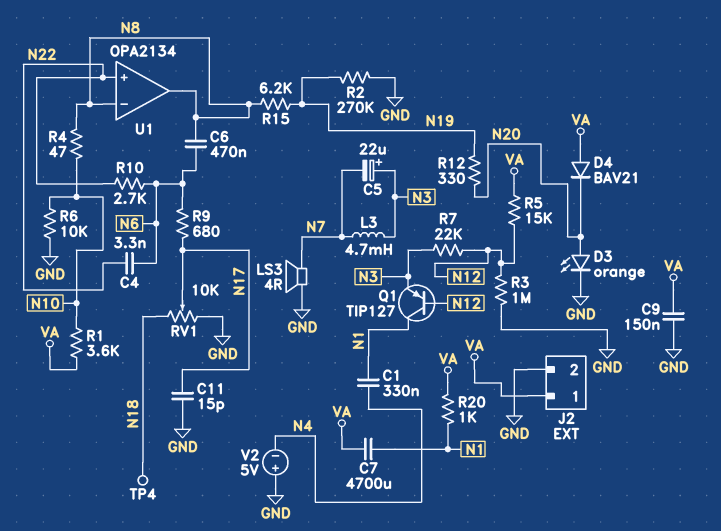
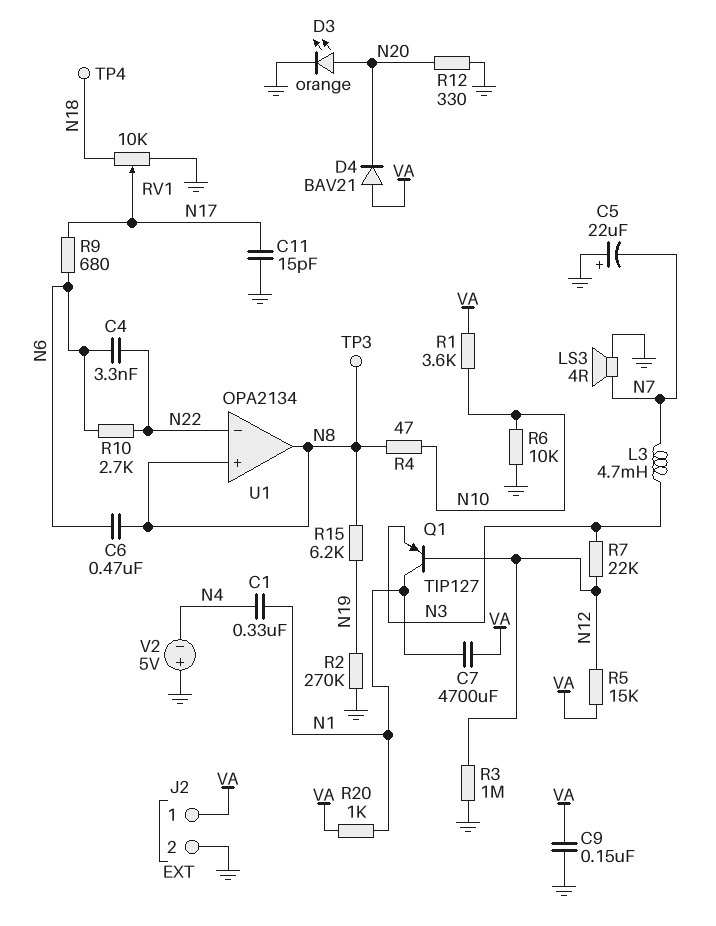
C5: 22uF (plus N3, minus N7) -> 22uF (plus GND, minus N7)
R12: 330 (N19, N20) -> 330 (GND, N20)
TP3: none -> test point (N8)
U1 pin in+: N22 -> N8
U1 pin in-: N8 -> N22

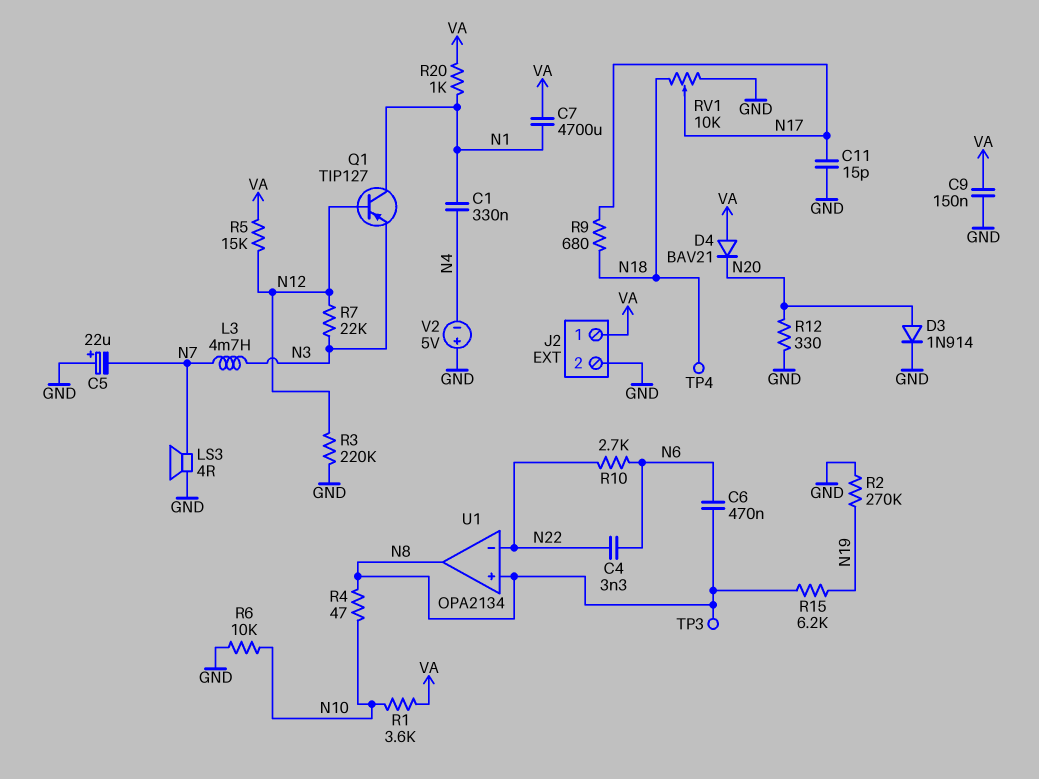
D3: LED orange (A N20, K GND) -> diode 1N914 (A N20, K GND)
R3: 1M (GND, N12) -> 220k (GND, N12)
R9: 680 (N6, N17) -> 680 (N17, N18)

